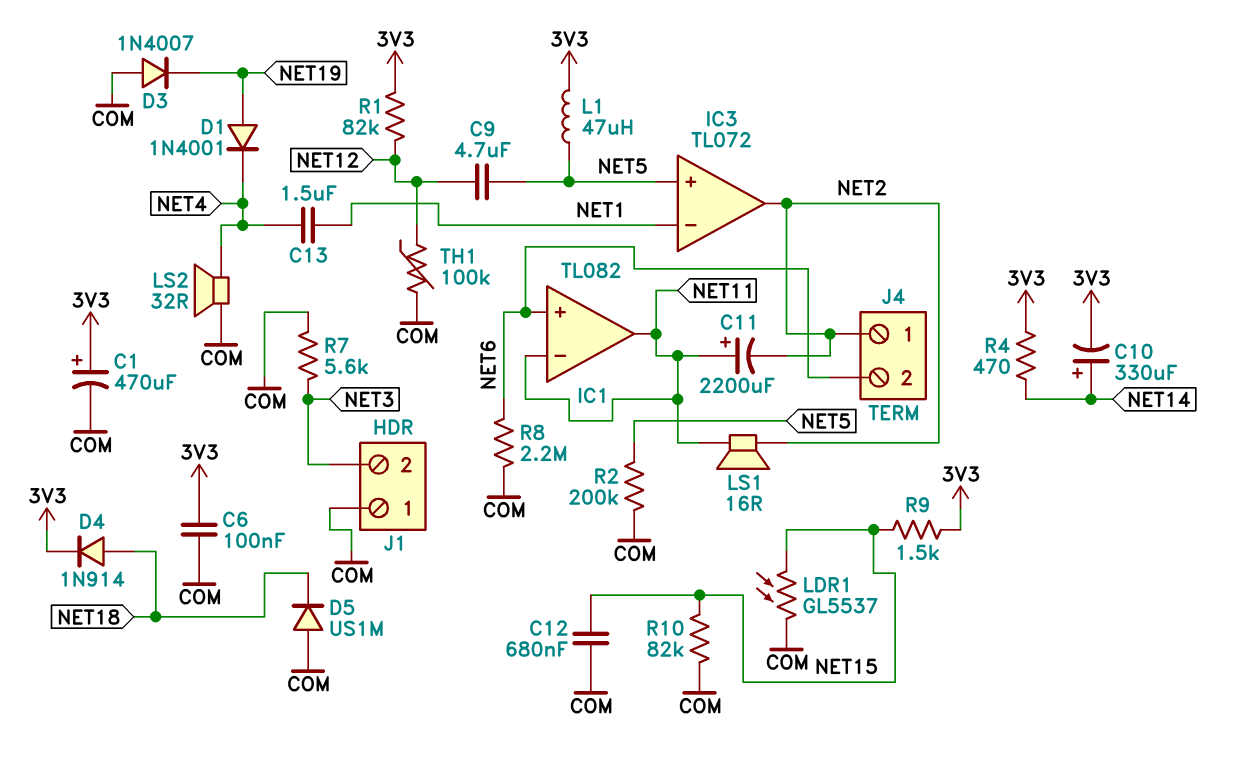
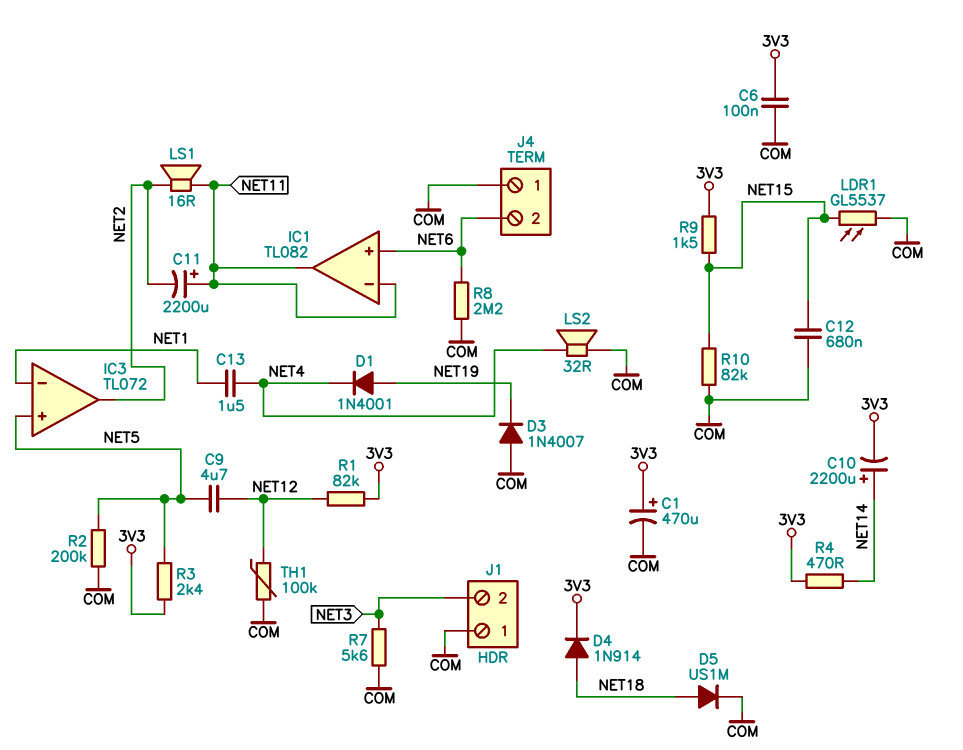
C10: 330uF (plus NET14, minus 3V3) -> 2200uF (plus NET14, minus 3V3)
D5: diode US1M (A COM, K NET18) -> diode US1M (A NET18, K COM)
J4 pin 1: NET2 -> COM
L1: 47uH (3V3, NET5) -> none
R3: none -> 2.4k (3V3, NET5)

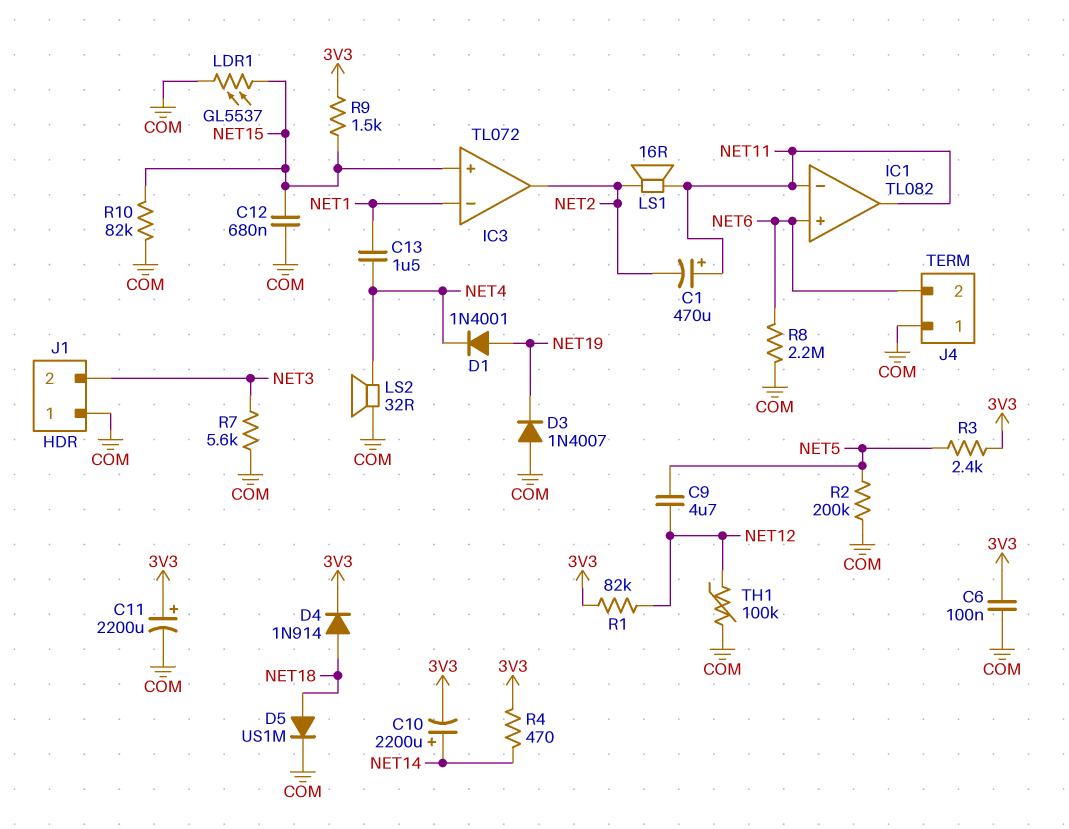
C1: 470uF (plus 3V3, minus COM) -> 470uF (plus NET11, minus NET2)
C11: 2200uF (plus NET11, minus NET2) -> 2200uF (plus 3V3, minus COM)
IC3 pin in+: NET5 -> NET15

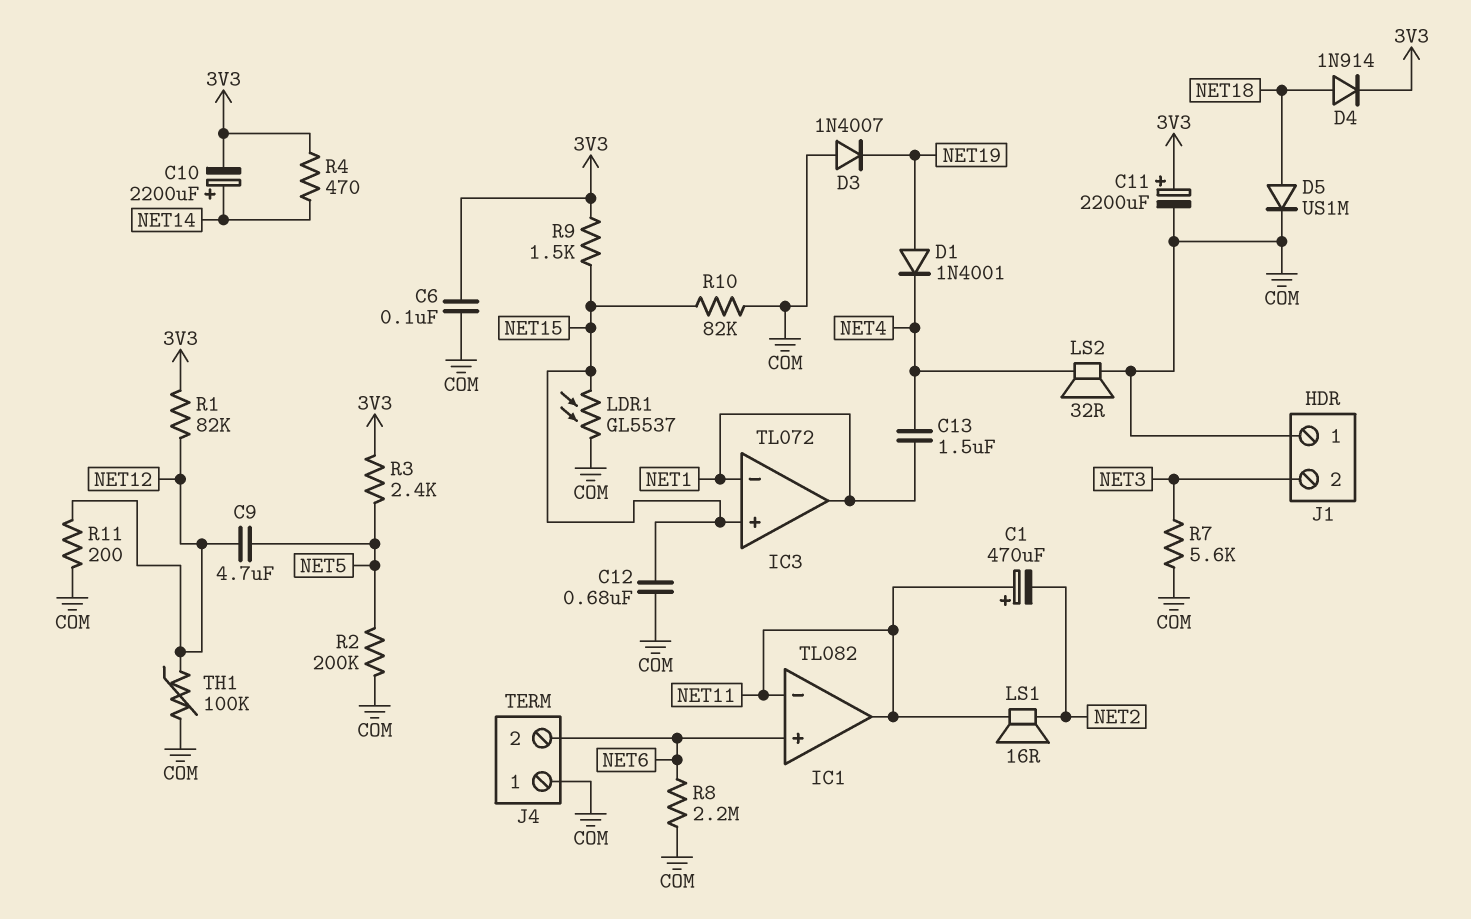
IC3 pin out: NET2 -> NET1
R11: none -> 200 (COM, NET12)

